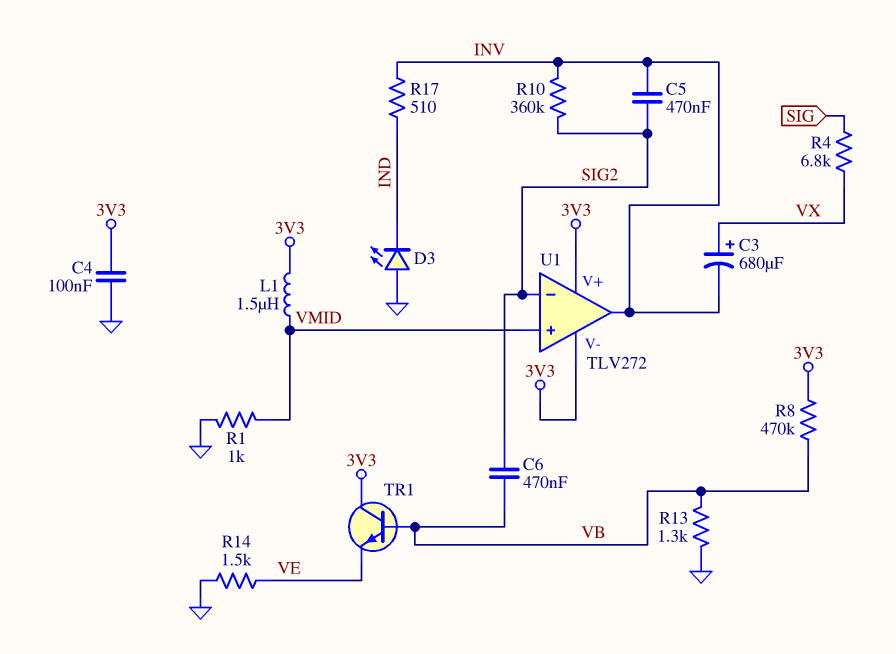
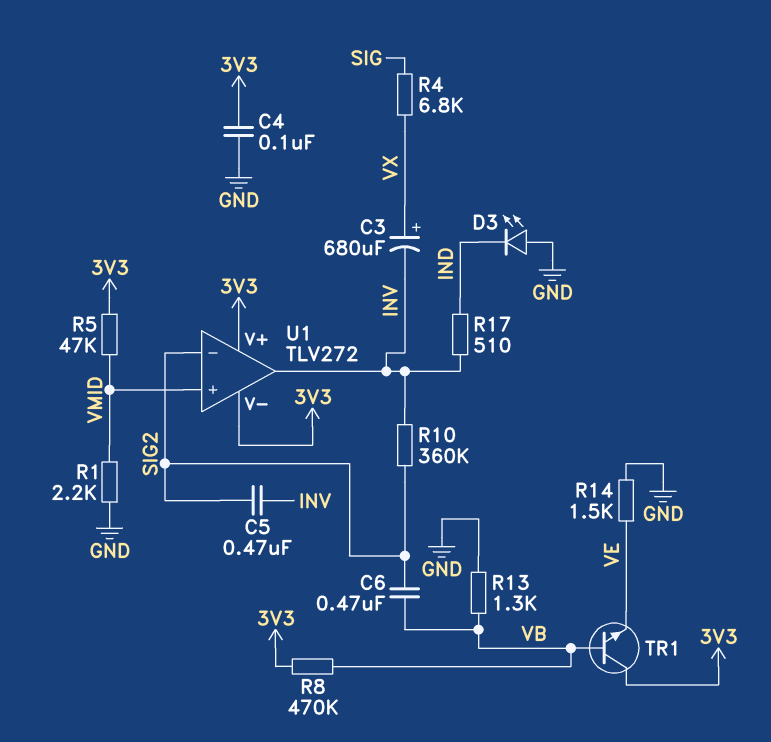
L1: 1.5uH (3V3, VMID) -> none
R1: 1k (GND, VMID) -> 2.2k (GND, VMID)
R5: none -> 47k (3V3, VMID)

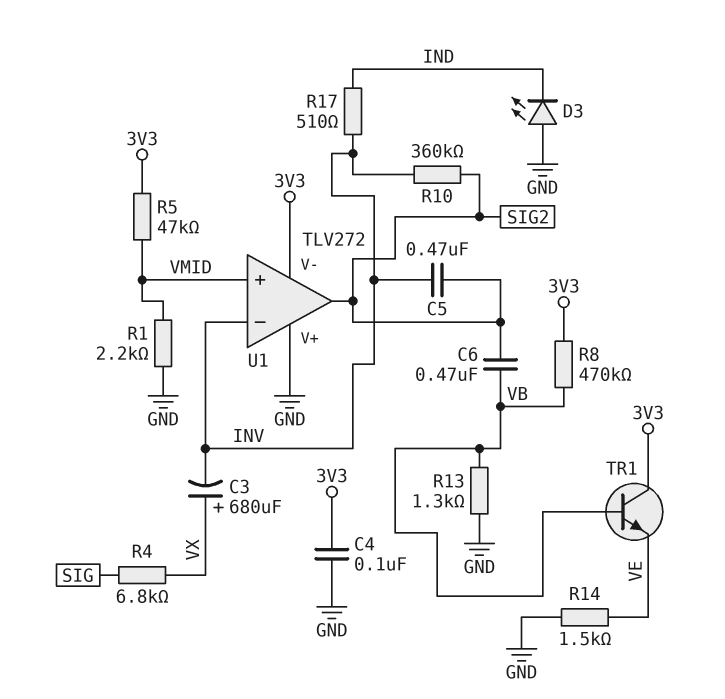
U1 pin V+: 3V3 -> GND
U1 pin in-: SIG2 -> INV
U1 pin out: INV -> SIG2

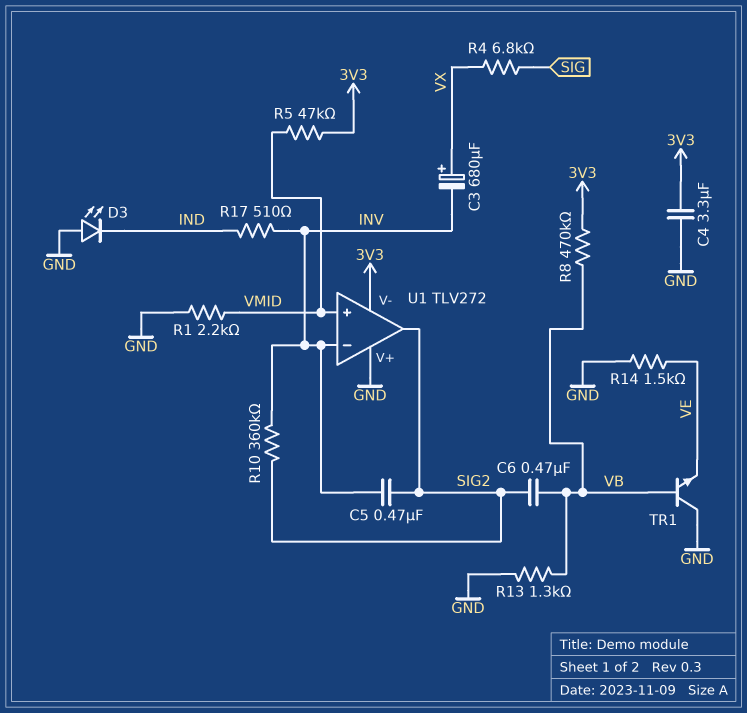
C4: 100nF (3V3, GND) -> 3.3uF (3V3, GND)
TR1: NPN (B VB, C 3V3, E VE) -> NPN (B VB, C GND, E VE)

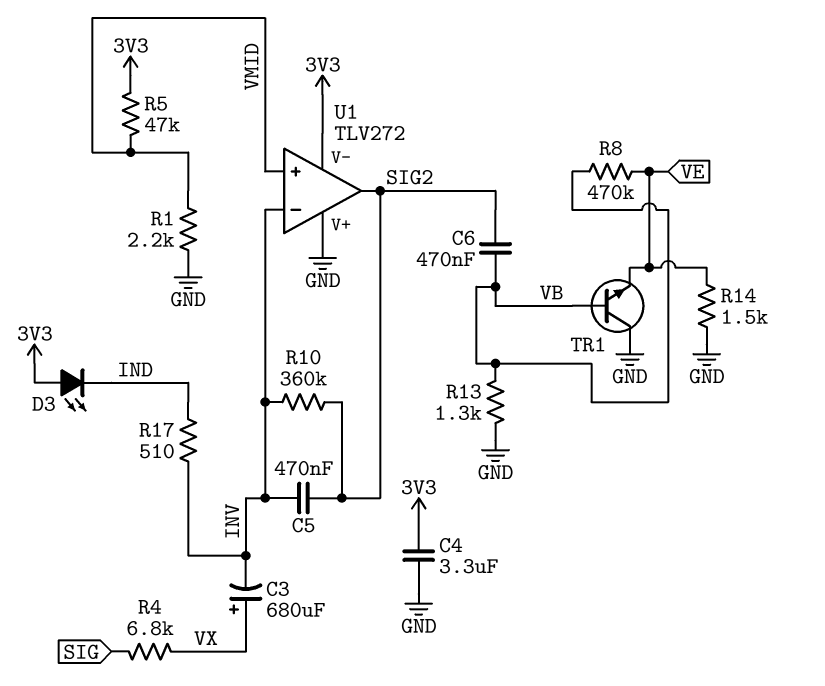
D3: LED (A GND, K IND) -> LED (A 3V3, K IND)
R8: 470k (3V3, VB) -> 470k (VB, VE)

